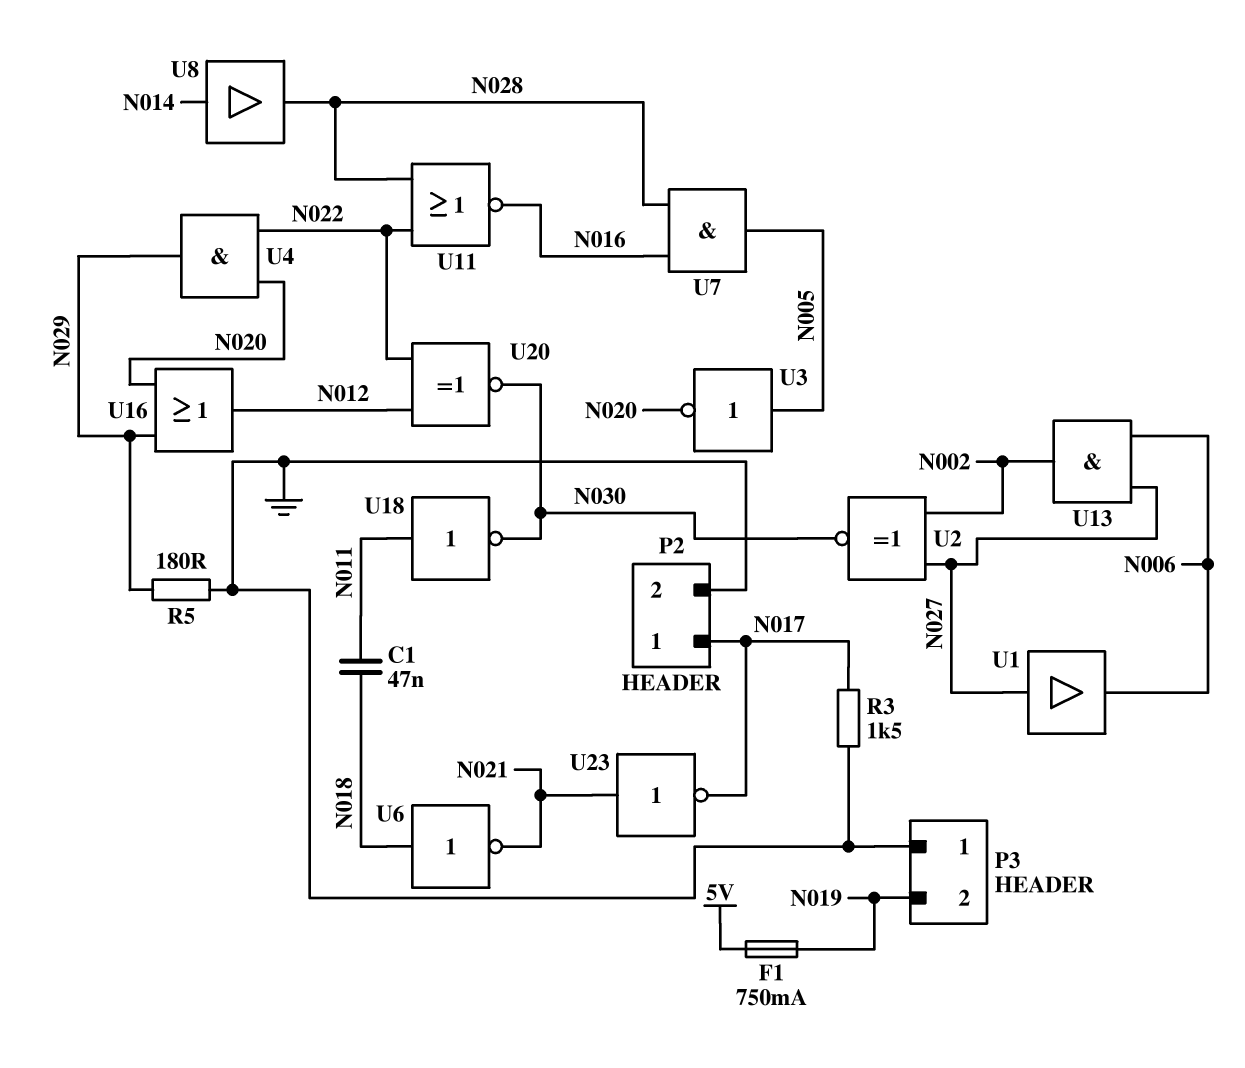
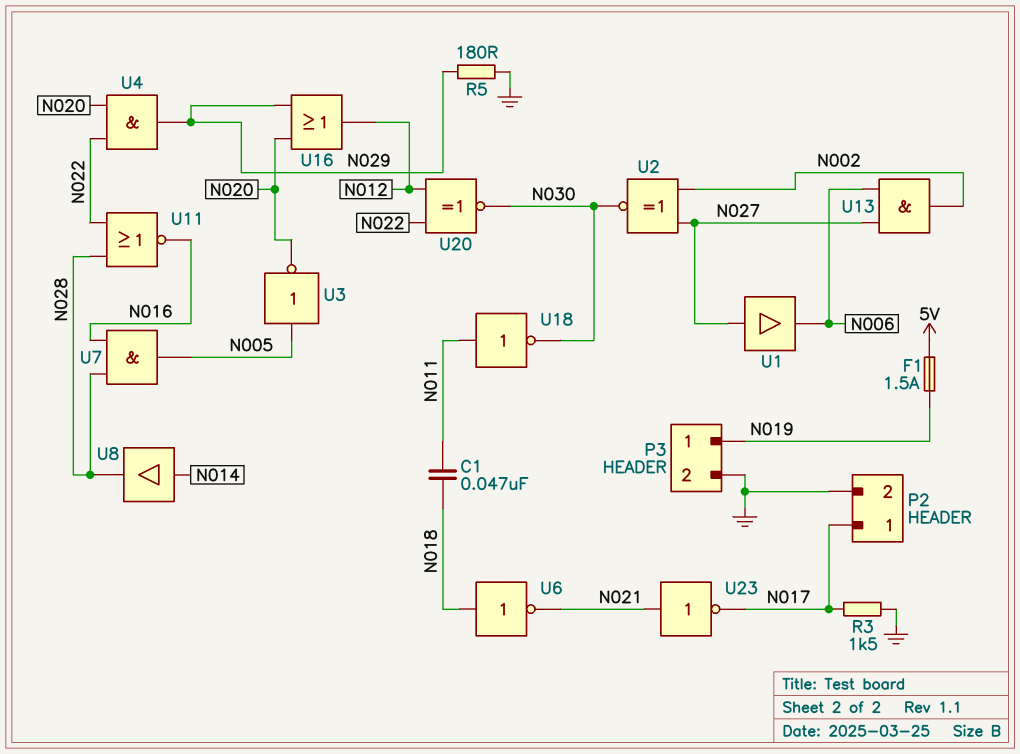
F1: 750mA (5V, N019) -> 1.5A (5V, N019)
P3 pin 1: GND -> N019
P3 pin 2: N019 -> GND

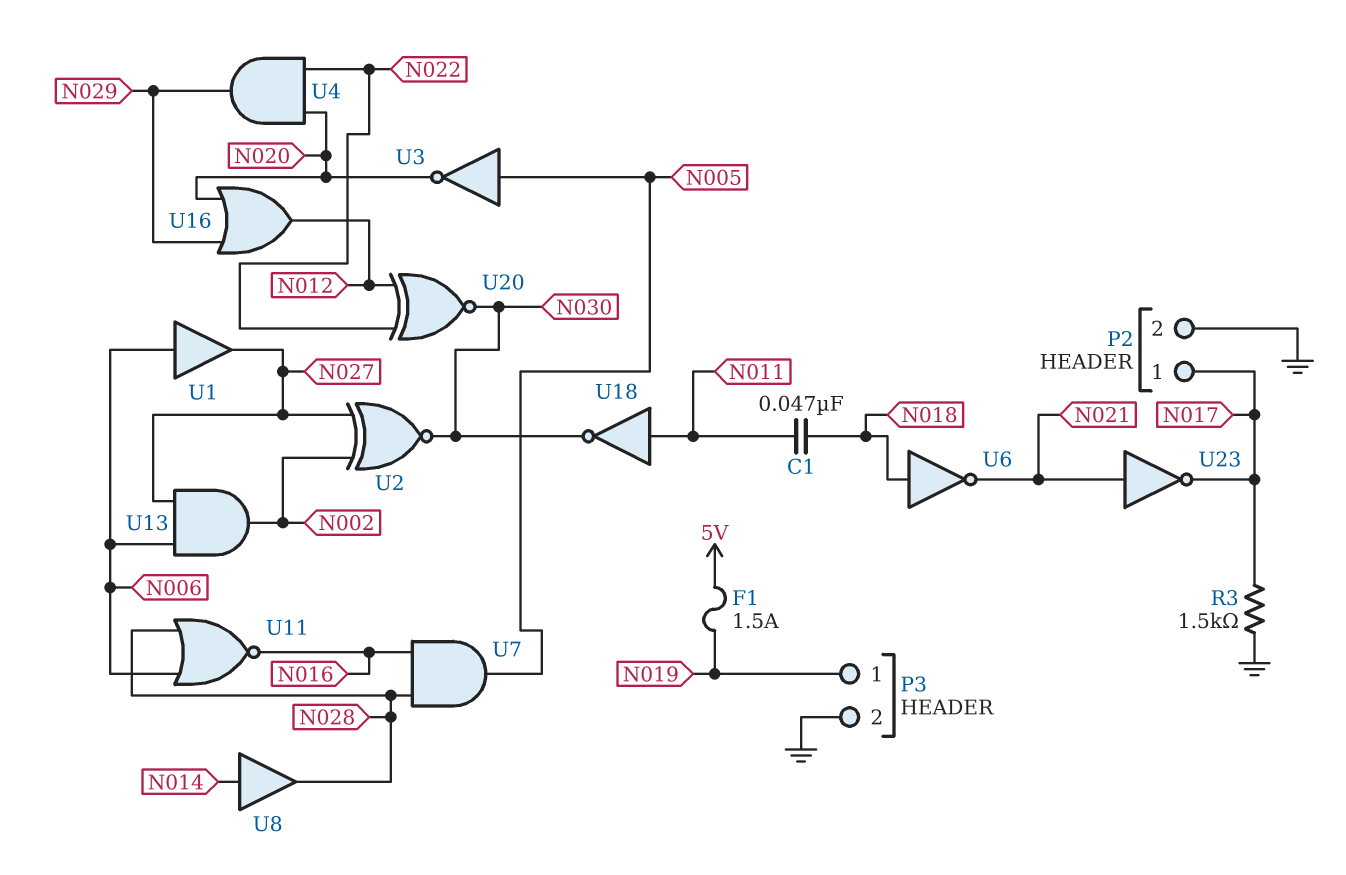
R5: 180 (GND, N029) -> none
U1: buffer (in N027, out N006) -> buffer (in N006, out N027)
U11: NOR (in N022, in N028, out N016) -> NOR (in N006, in N028, out N016)

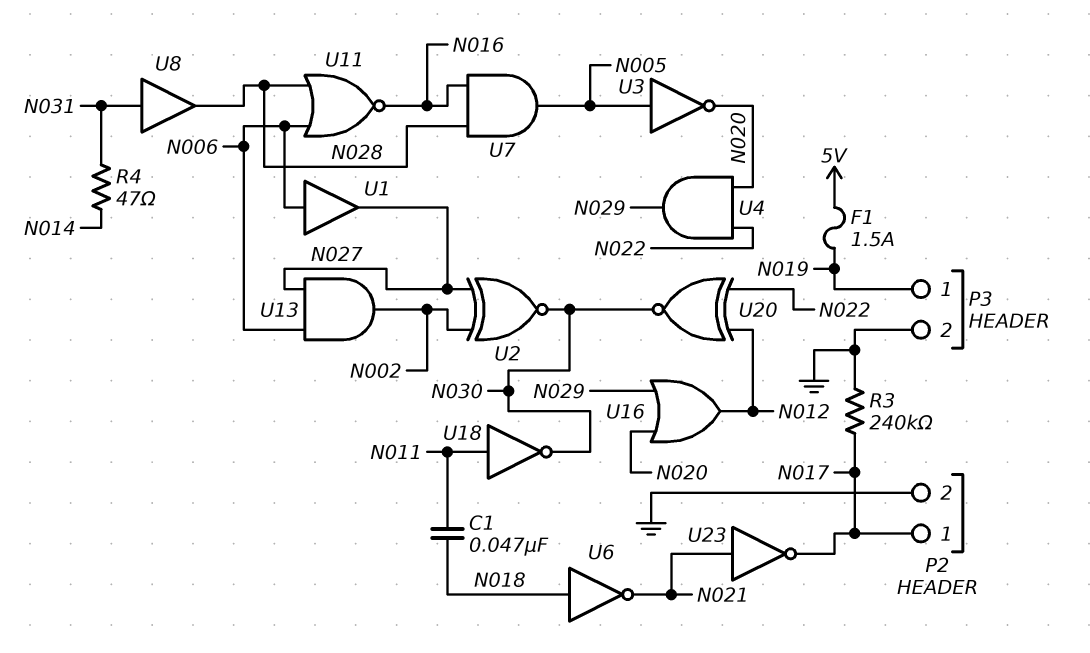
R3: 1.5k (GND, N017) -> 240k (GND, N017)
R4: none -> 47 (N014, N031)
U8: buffer (in N014, out N028) -> buffer (in N031, out N028)

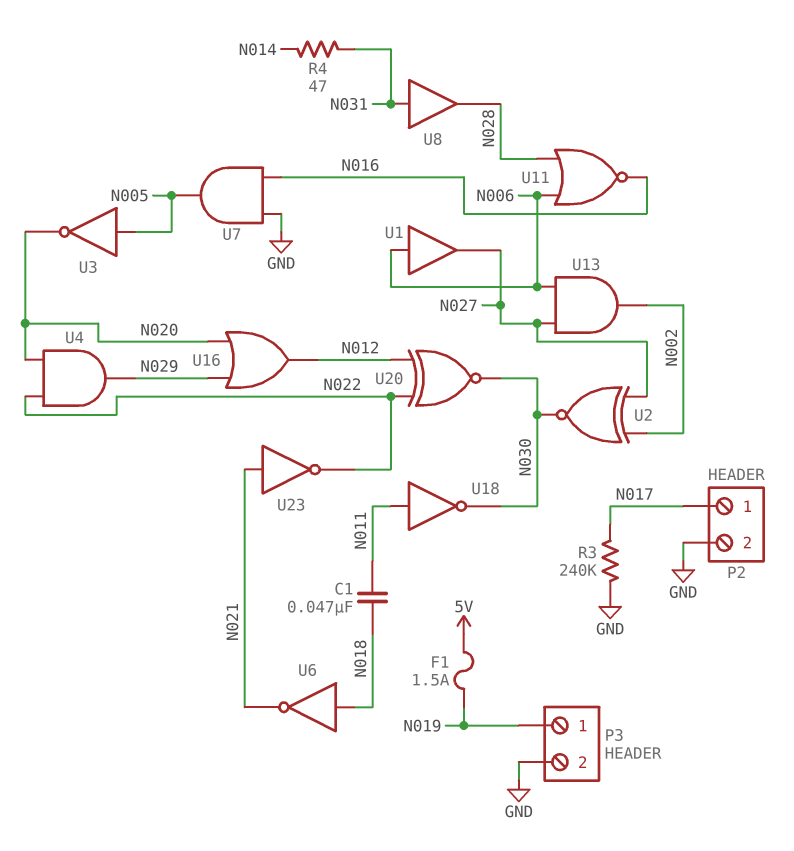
U7: AND (in N016, in N028, out N005) -> AND (in GND, in N016, out N005)
U23: NOT (in N021, out N017) -> NOT (in N021, out N022)

